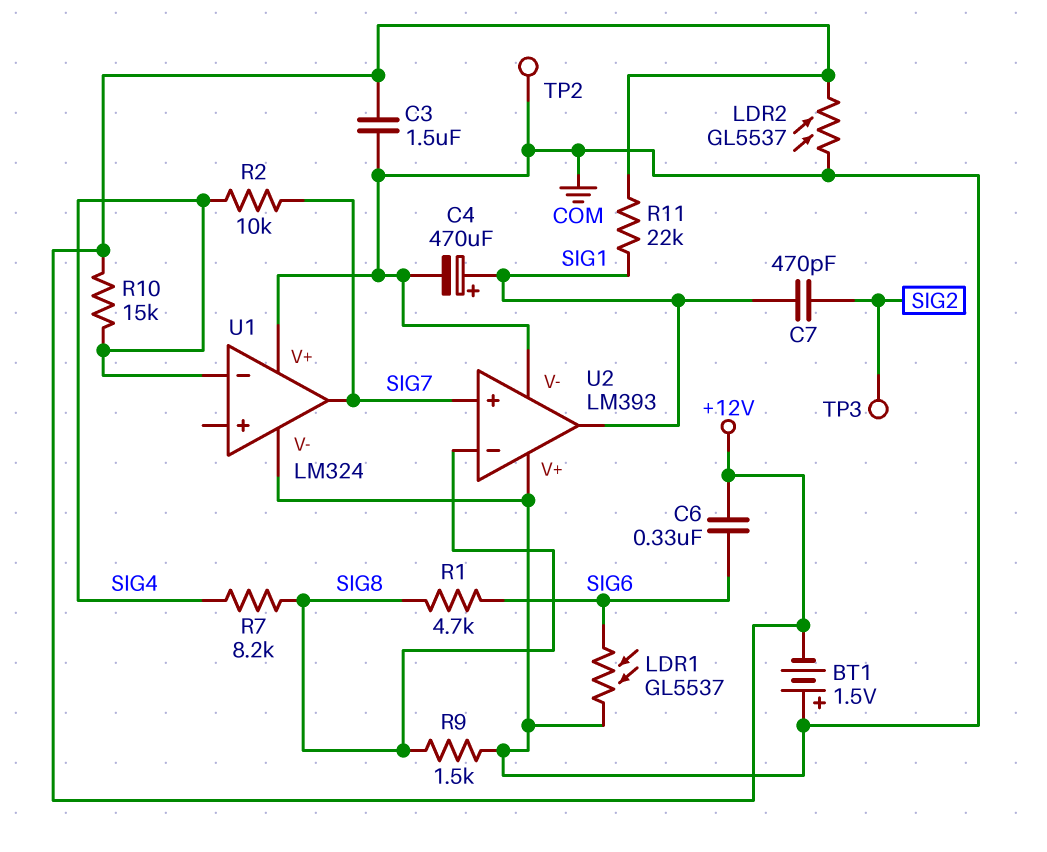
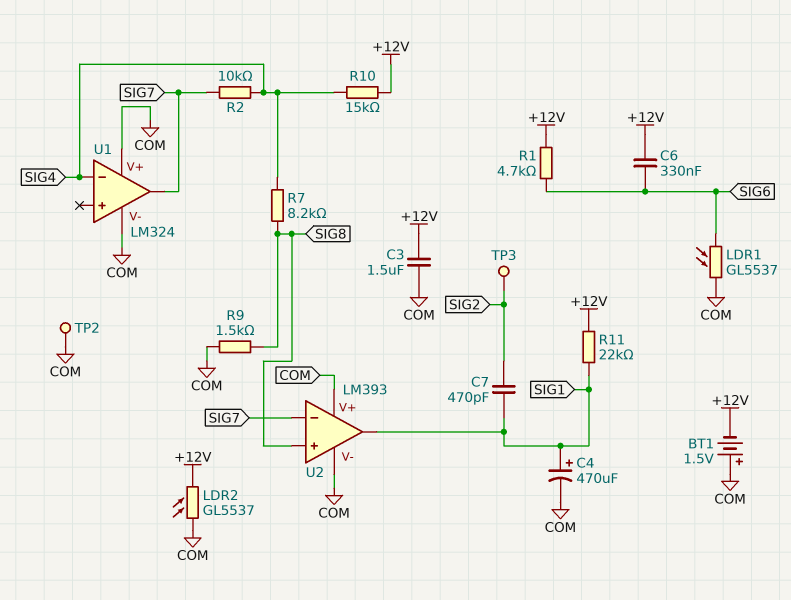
R1: 4.7k (SIG6, SIG8) -> 4.7k (+12V, SIG6)
U2 pin in+: SIG7 -> SIG8
U2 pin in-: SIG8 -> SIG7

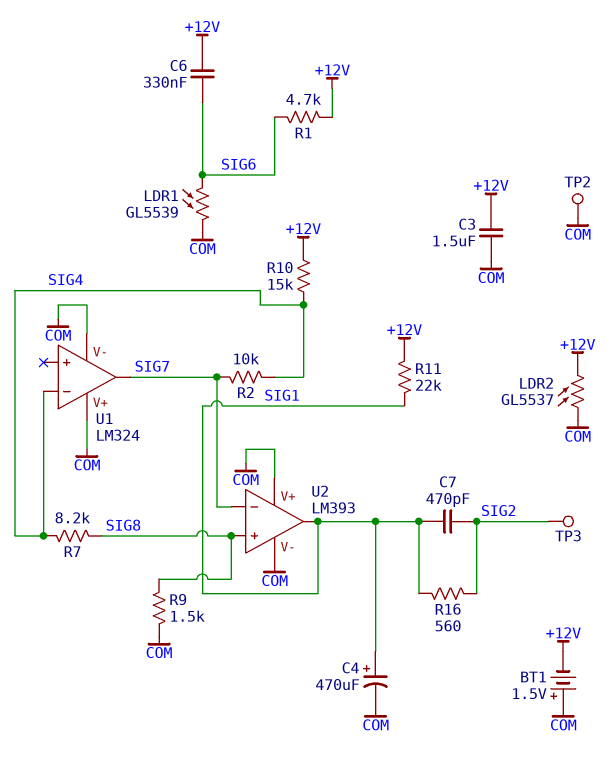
LDR1: GL5537 (COM, SIG6) -> GL5539 (COM, SIG6)
R16: none -> 560 (SIG1, SIG2)

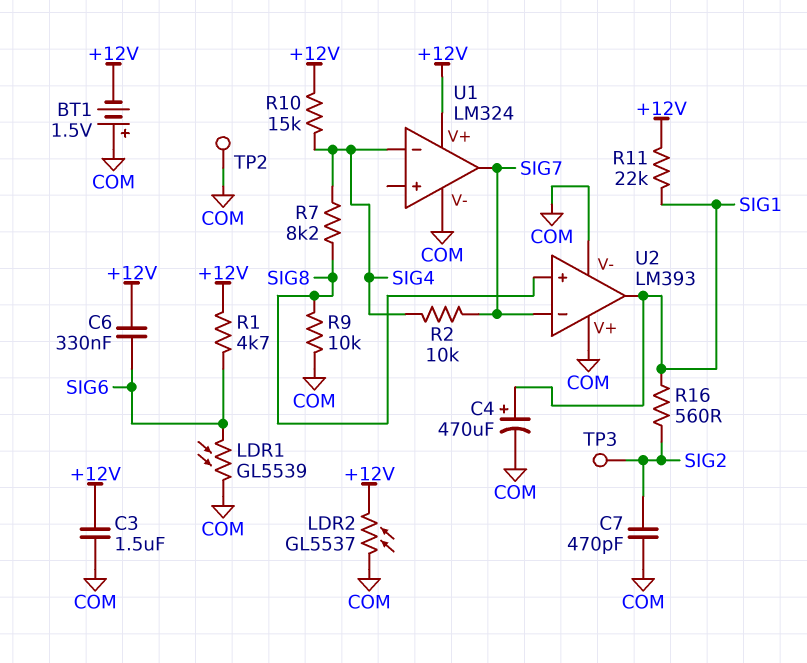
C7: 470pF (SIG1, SIG2) -> 470pF (COM, SIG2)
R9: 1.5k (COM, SIG8) -> 10k (COM, SIG8)
U1 pin V+: COM -> +12V

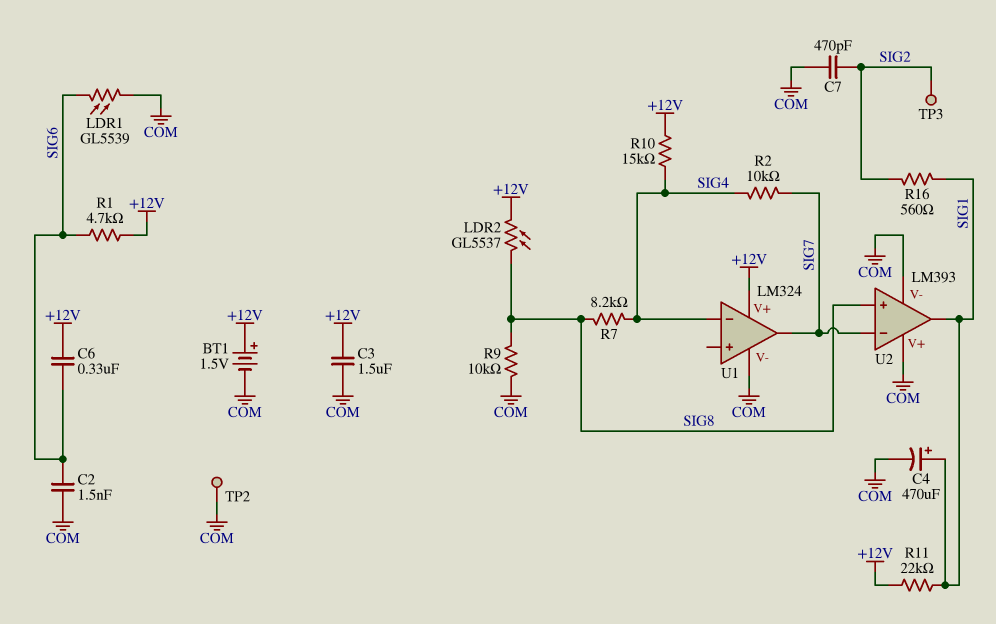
BT1: 1.5V (plus COM, minus +12V) -> 1.5V (plus +12V, minus COM)
C2: none -> 1.5nF (COM, SIG6)
LDR2: GL5537 (+12V, COM) -> GL5537 (+12V, SIG8)

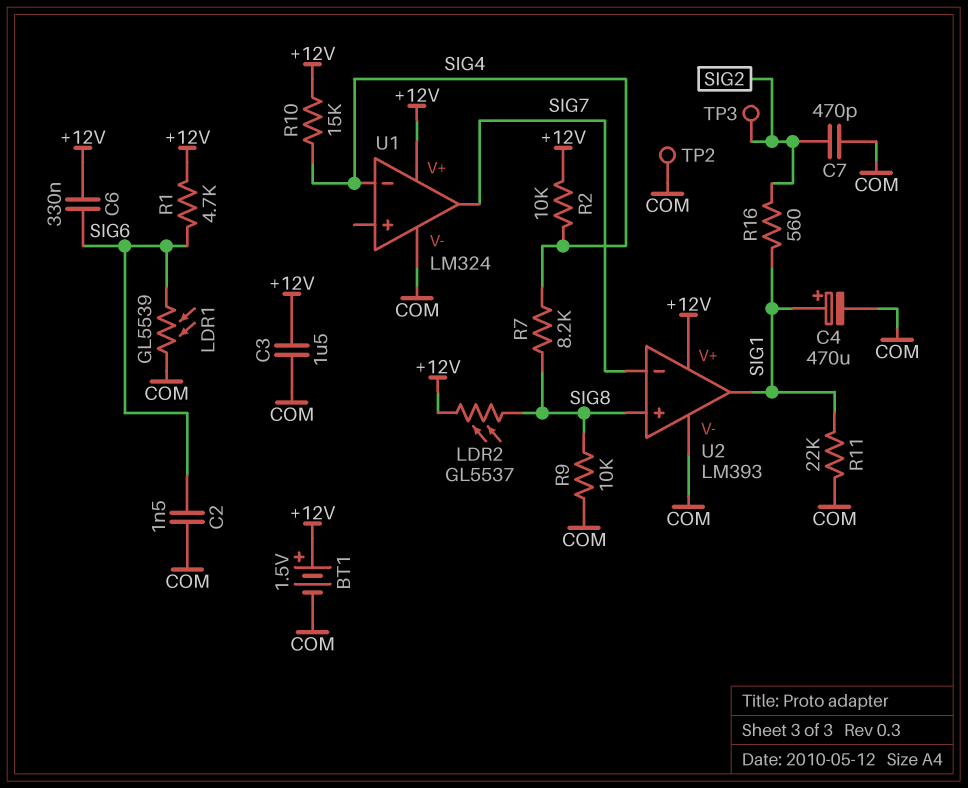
R2: 10k (SIG4, SIG7) -> 10k (+12V, SIG4)
R11: 22k (+12V, SIG1) -> 22k (COM, SIG1)
U2 pin V+: COM -> +12V

